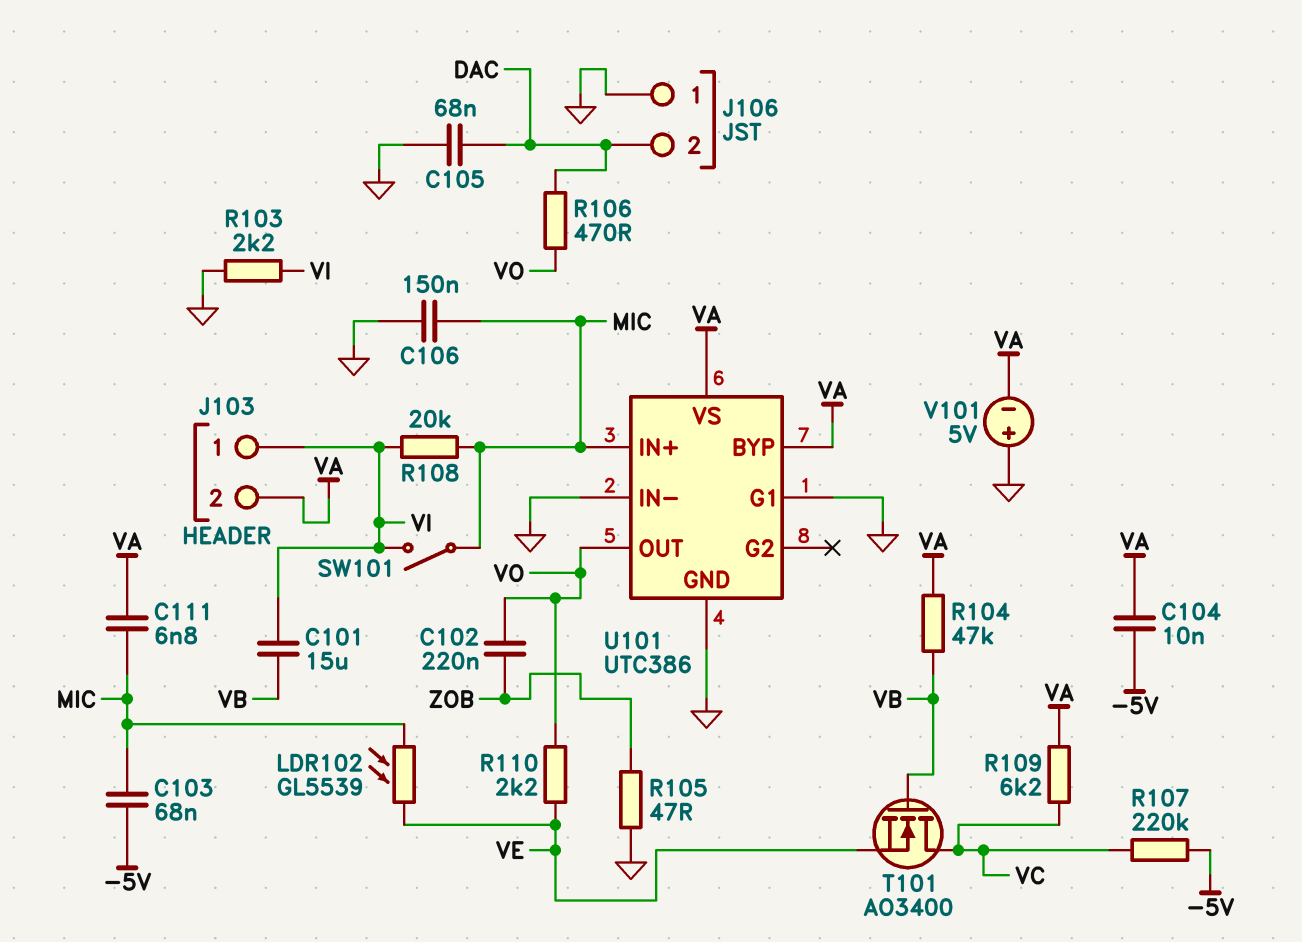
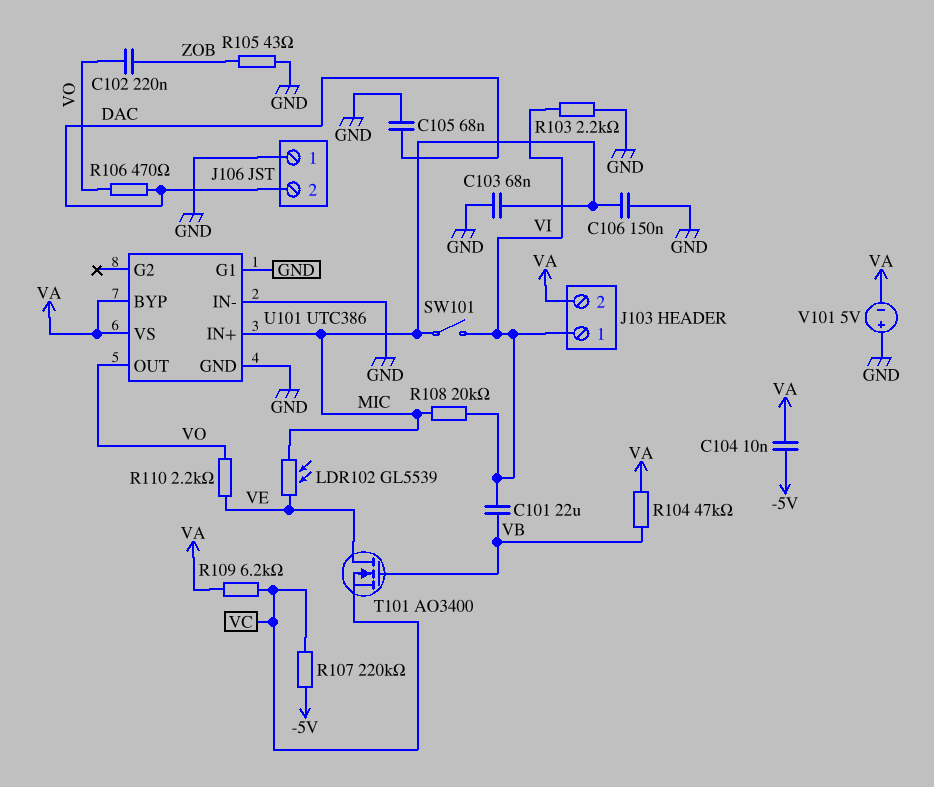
C101: 15uF (VB, VI) -> 22uF (VB, VI)
C103: 68nF (-5V, MIC) -> 68nF (GND, MIC)
C111: 6.8nF (MIC, VA) -> none
R105: 47 (GND, ZOB) -> 43 (GND, ZOB)
T101: NMOS AO3400 (G VB, D VC, S VE) -> NMOS AO3400 (G VB, D VE, S VC)

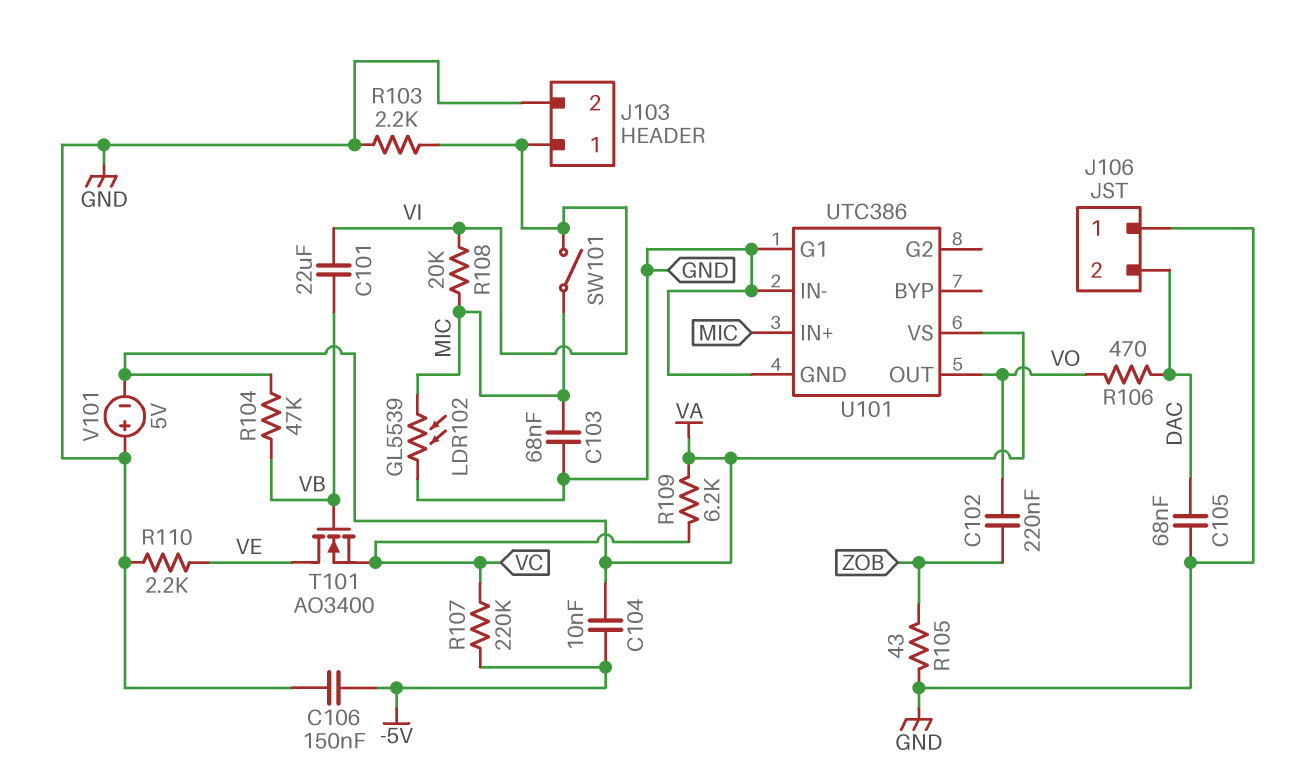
C106: 150nF (GND, MIC) -> 150nF (-5V, GND)
J103 pin 2: VA -> GND
LDR102: GL5539 (MIC, VE) -> GL5539 (GND, MIC)
R110: 2.2k (VE, VO) -> 2.2k (GND, VE)
U101 pin BYP: VA -> none

